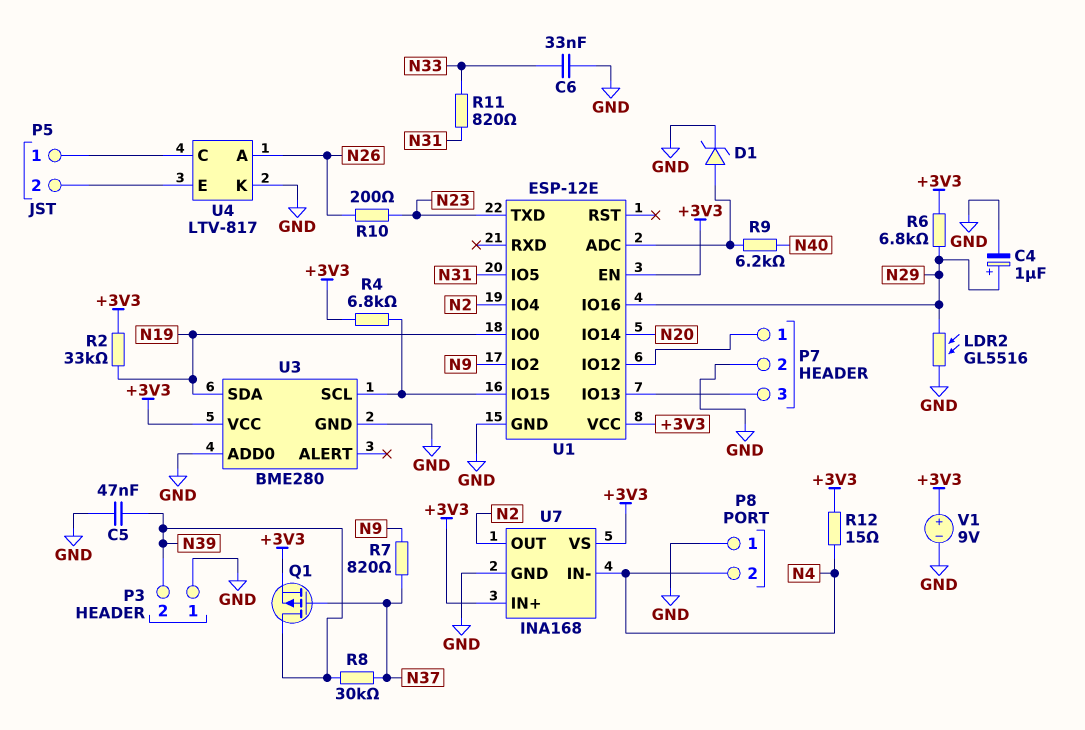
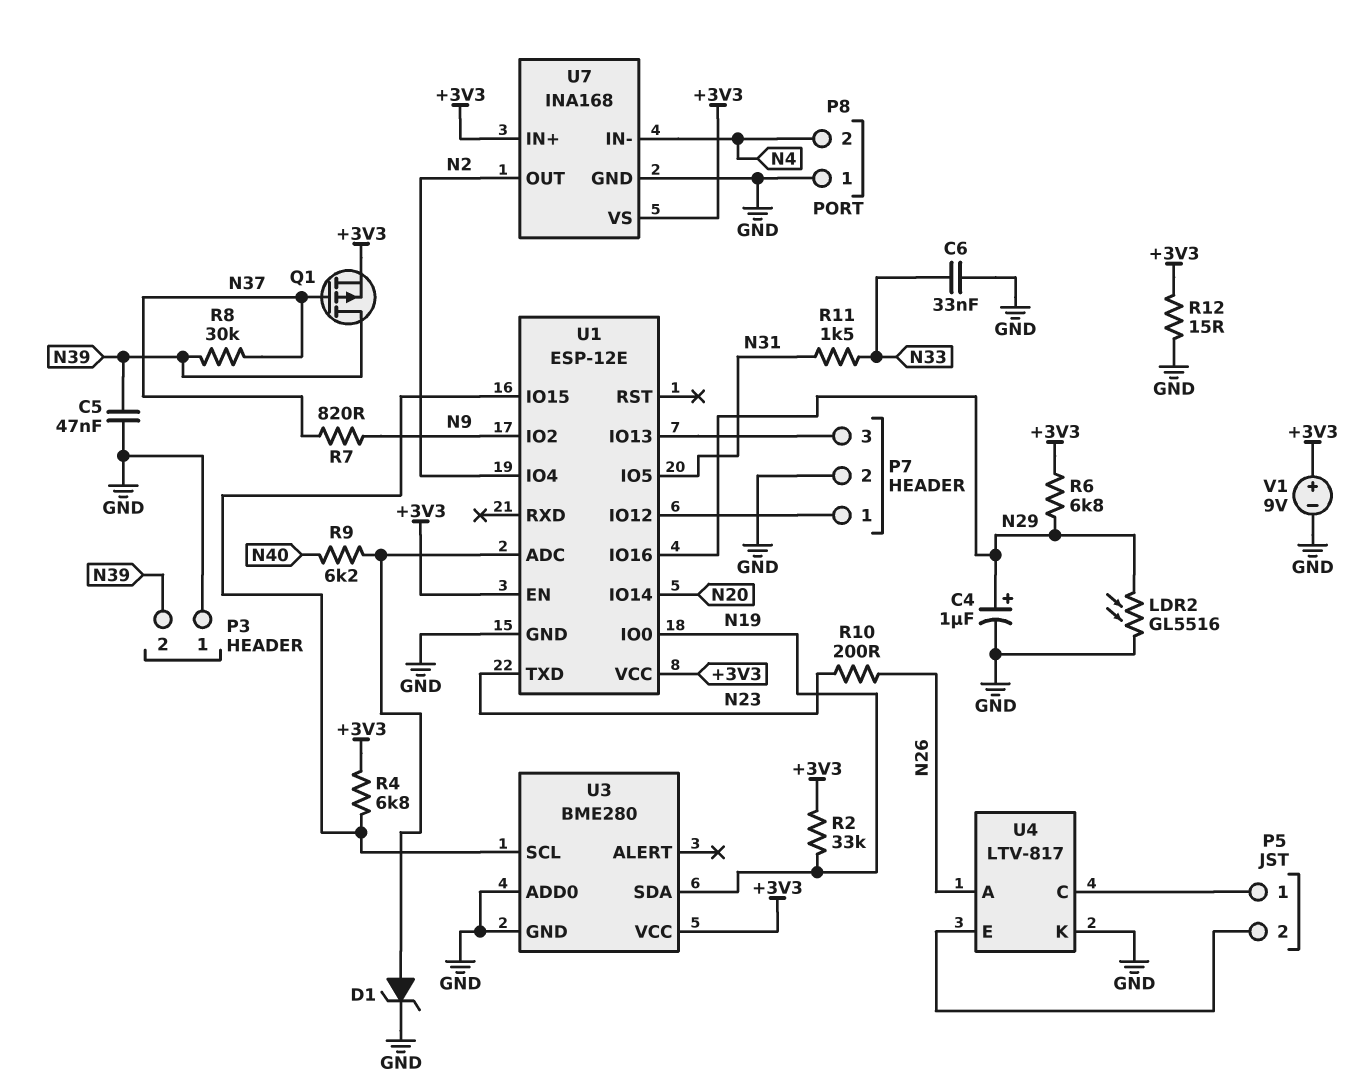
R11: 820 (N31, N33) -> 1.5k (N31, N33)
R12: 15 (+3V3, N4) -> 15 (+3V3, GND)

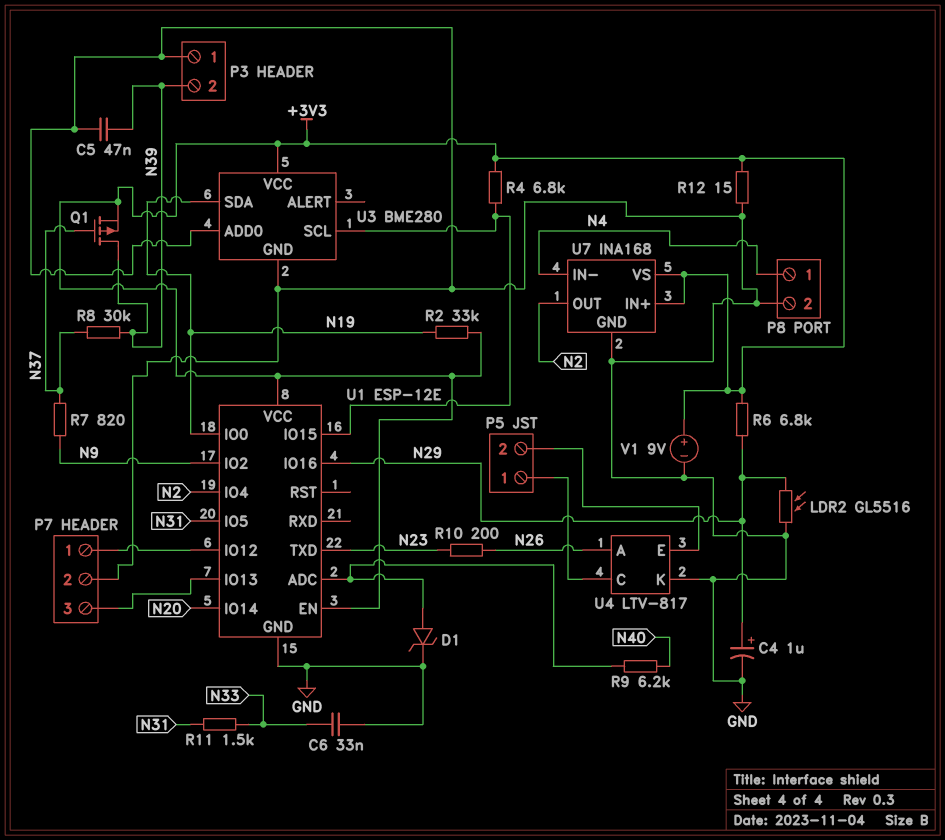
P8 pin 1: GND -> N4
P8 pin 2: N4 -> GND

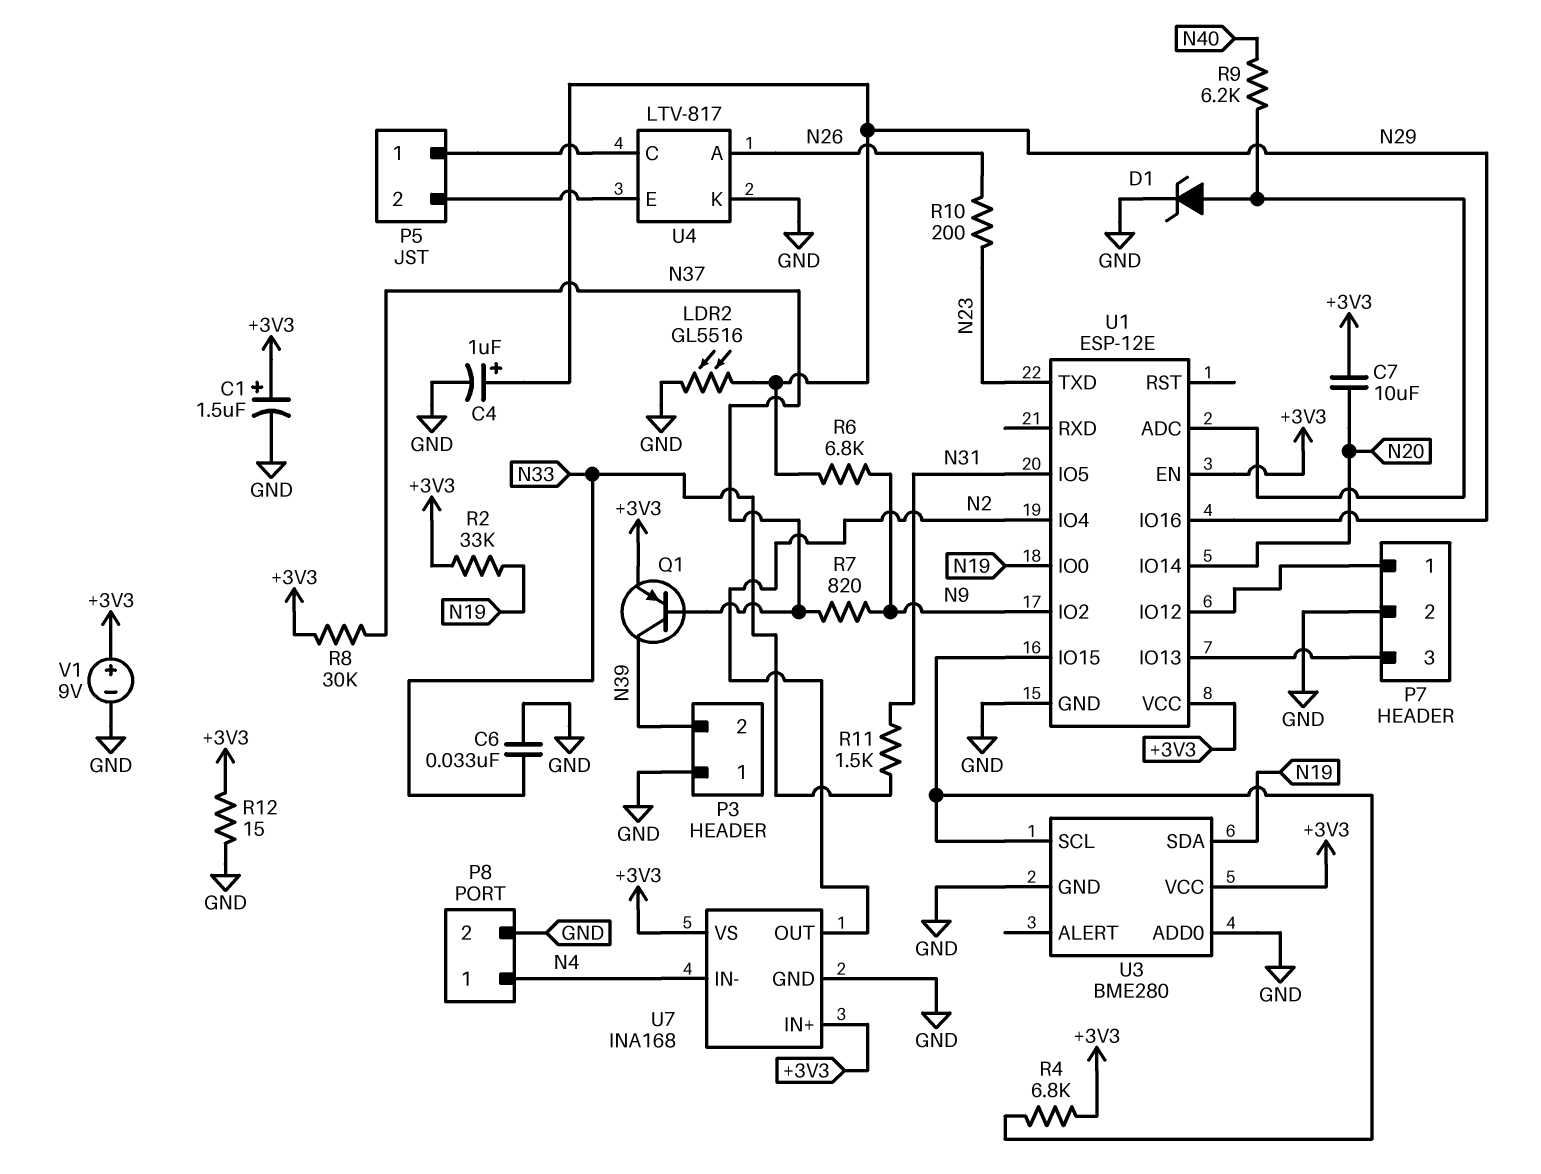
C1: none -> 1.5uF (plus +3V3, minus GND)
C5: 47nF (GND, N39) -> none
C7: none -> 10uF (+3V3, N20)
Q1: PMOS (G N37, D N39, S +3V3) -> PNP (B N37, C N39, E +3V3)
R6: 6.8k (+3V3, N29) -> 6.8k (N9, N29)
R8: 30k (N37, N39) -> 30k (+3V3, N37)

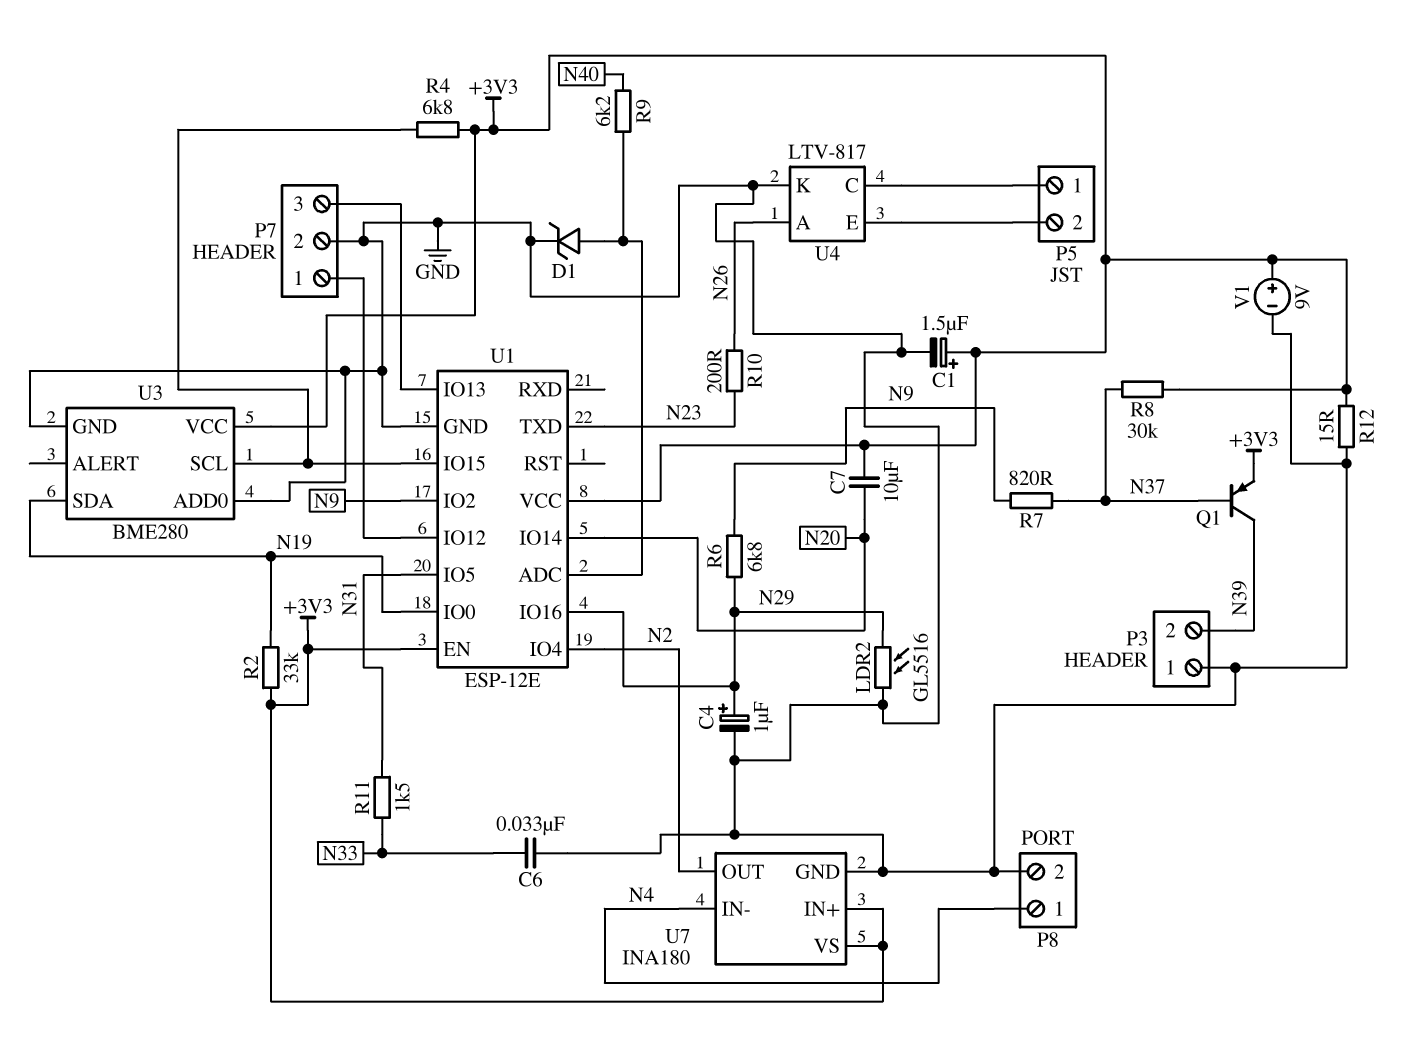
U7: INA168 -> INA180

